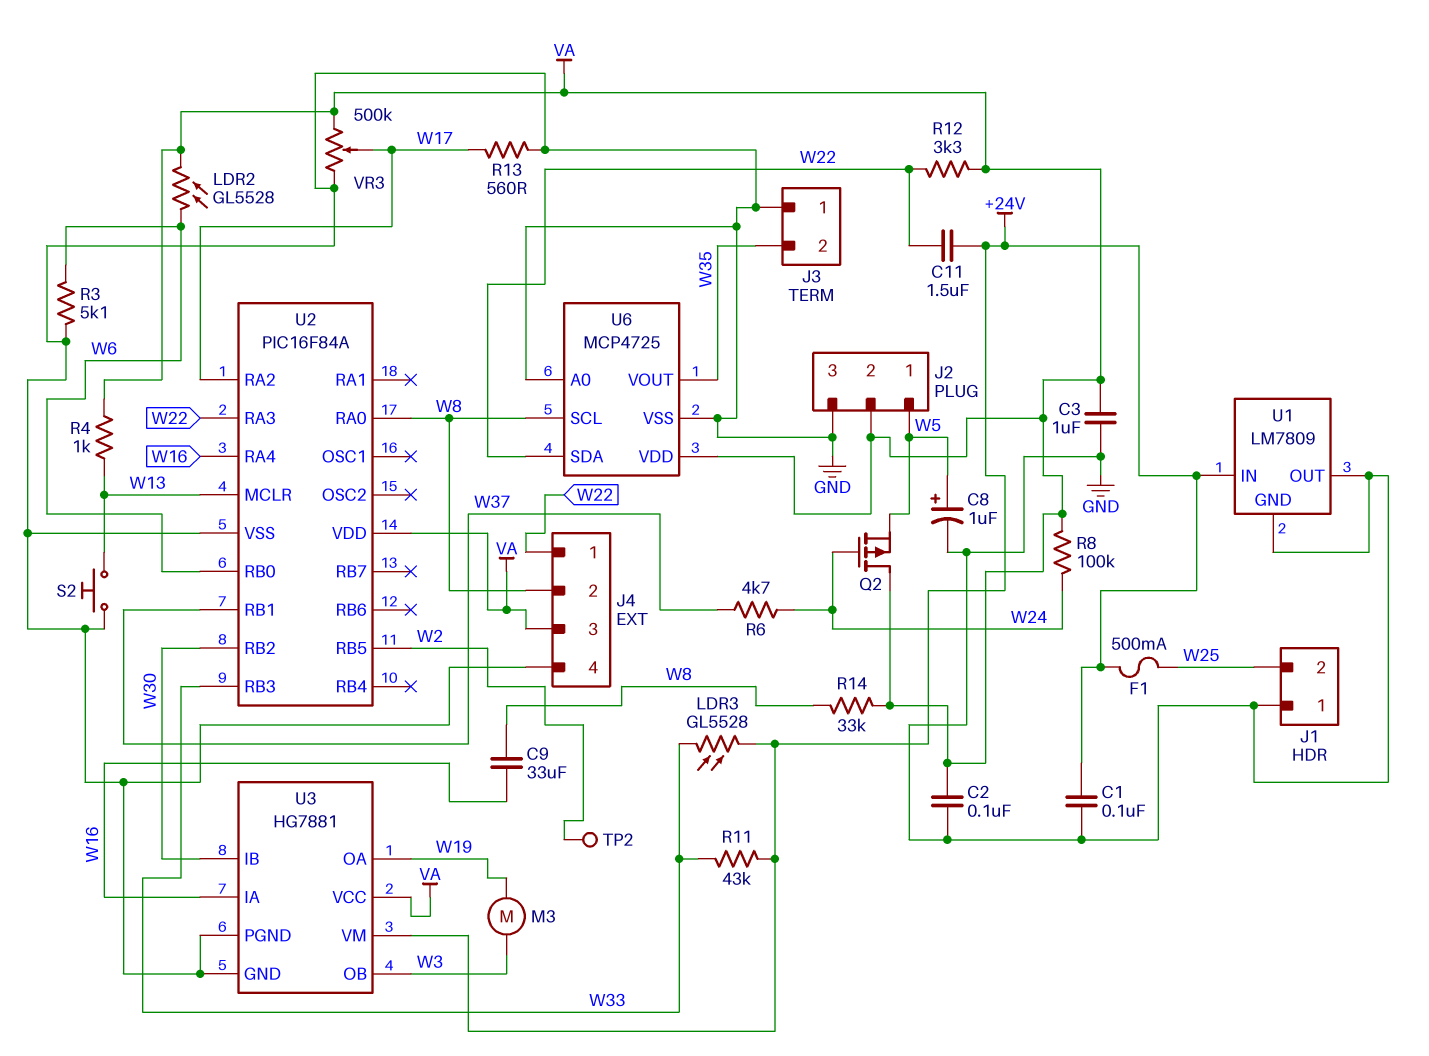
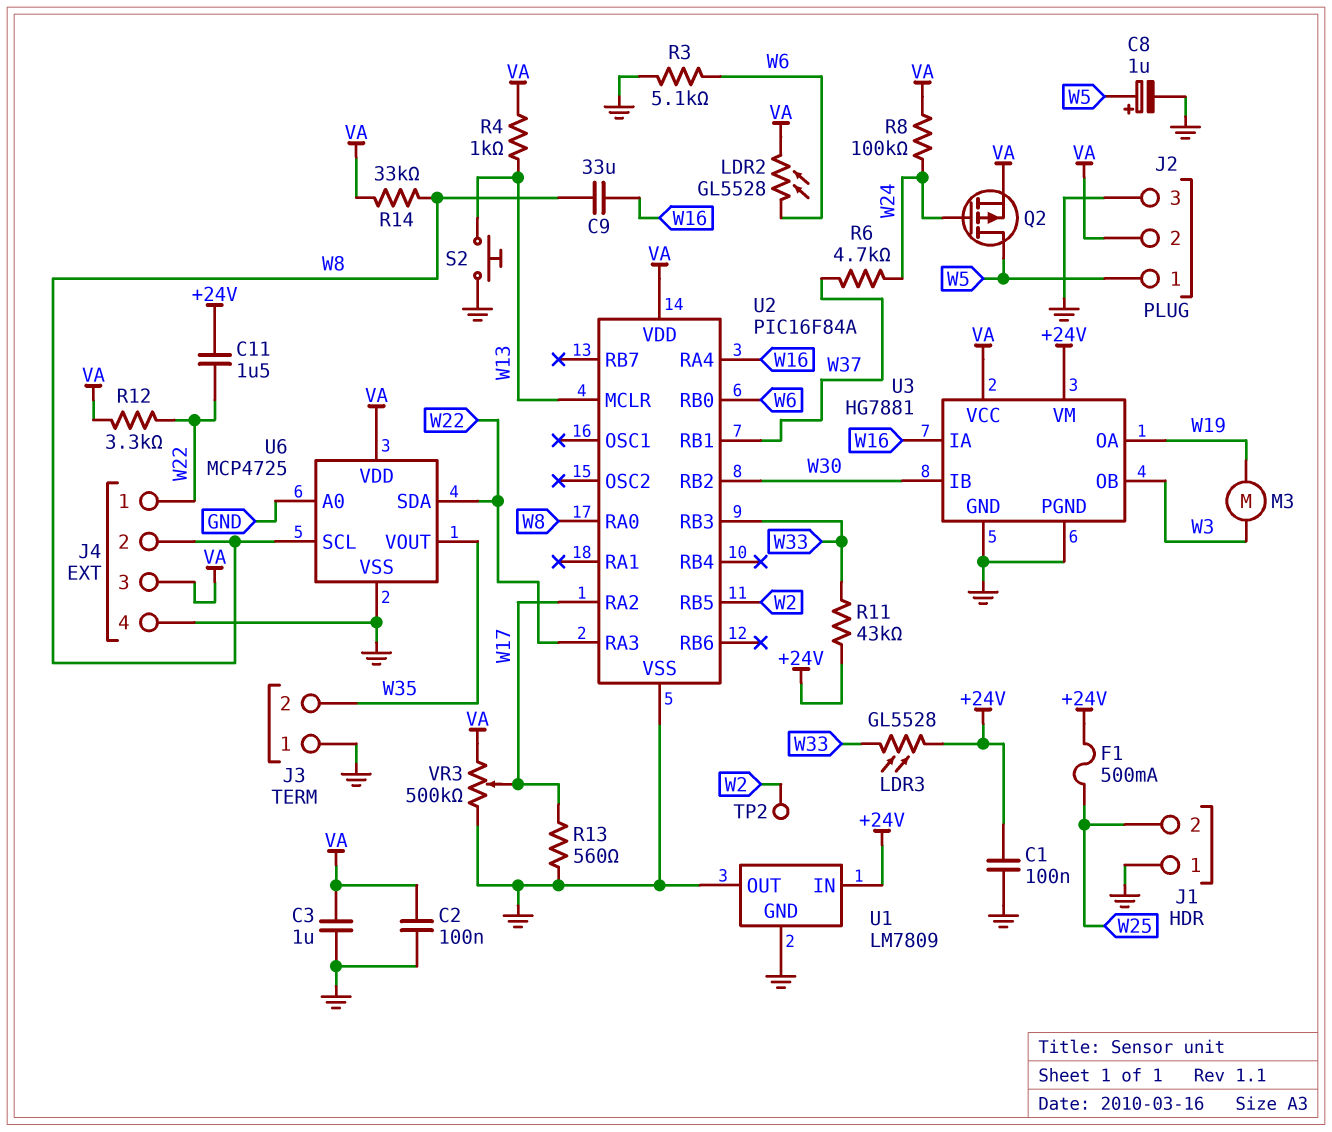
Q2: PMOS (G W24, D VA, S W5) -> PMOS (G W24, D W5, S VA)

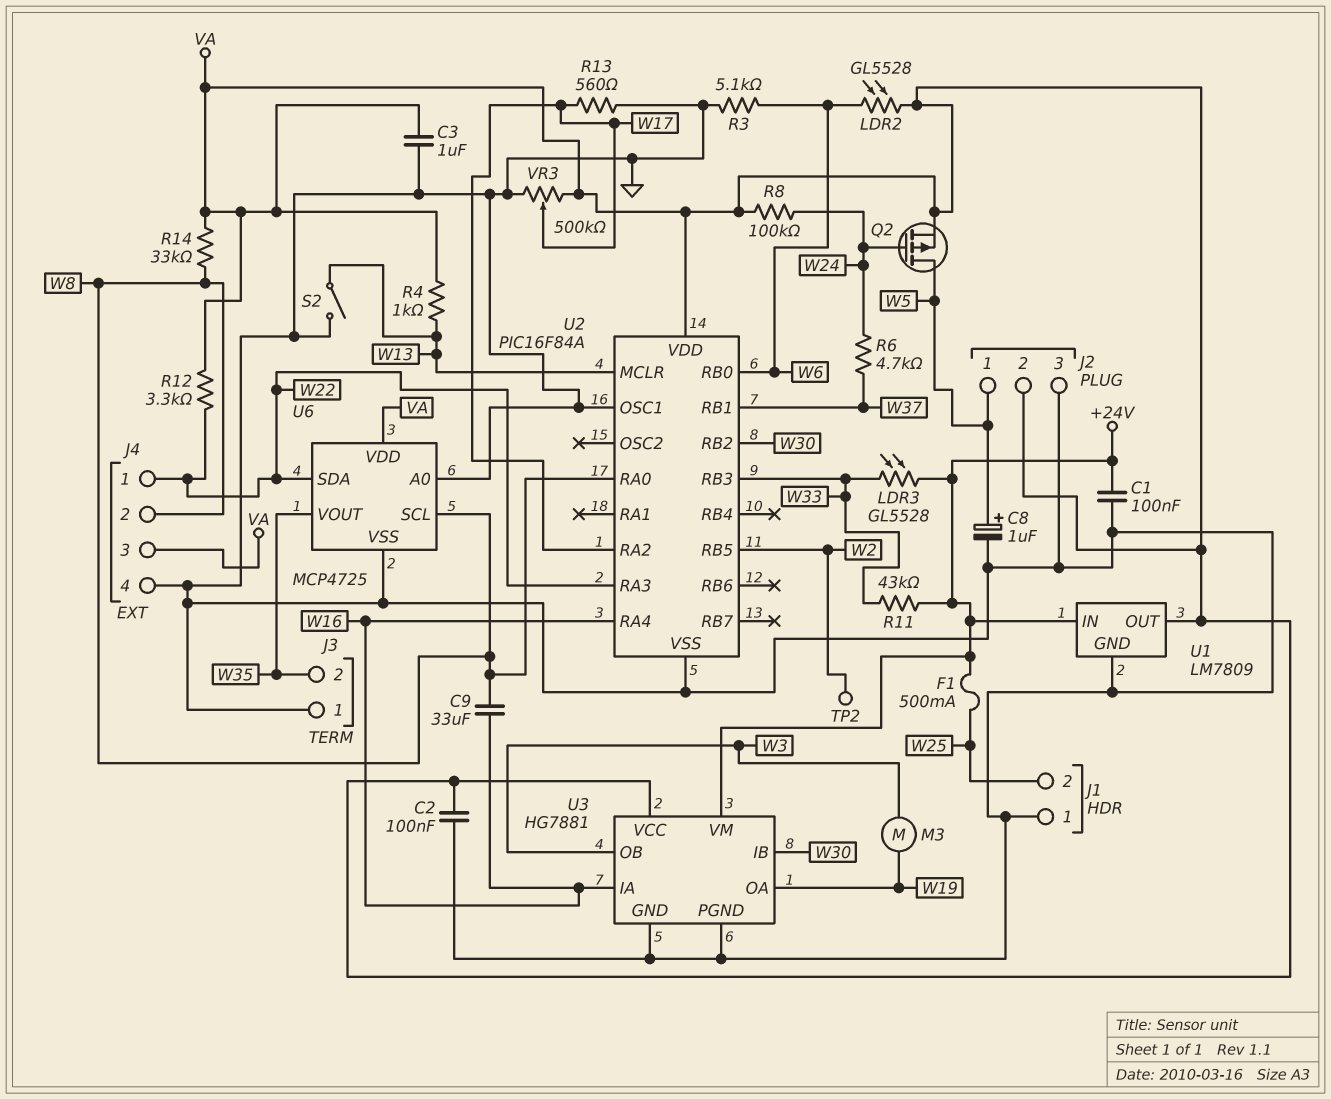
C11: 1.5uF (+24V, W22) -> none
S2: button (GND, W13) -> switch (GND, W13)
U1 pin OUT: GND -> VA
U2 pin OSC1: none -> GND

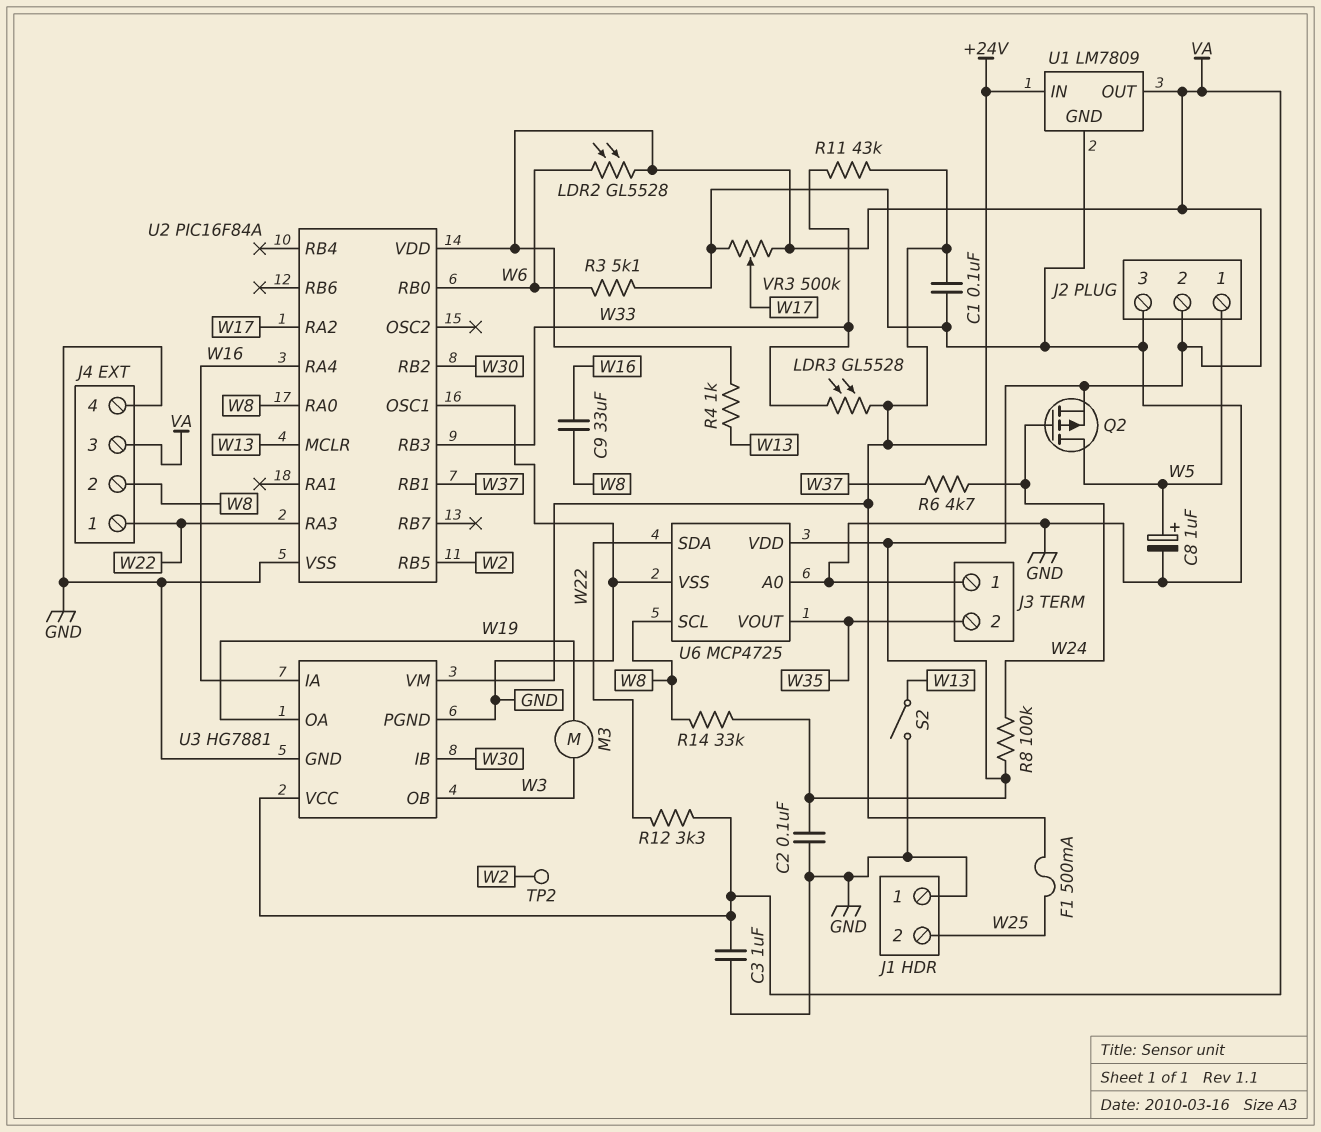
R13: 560 (GND, W17) -> none

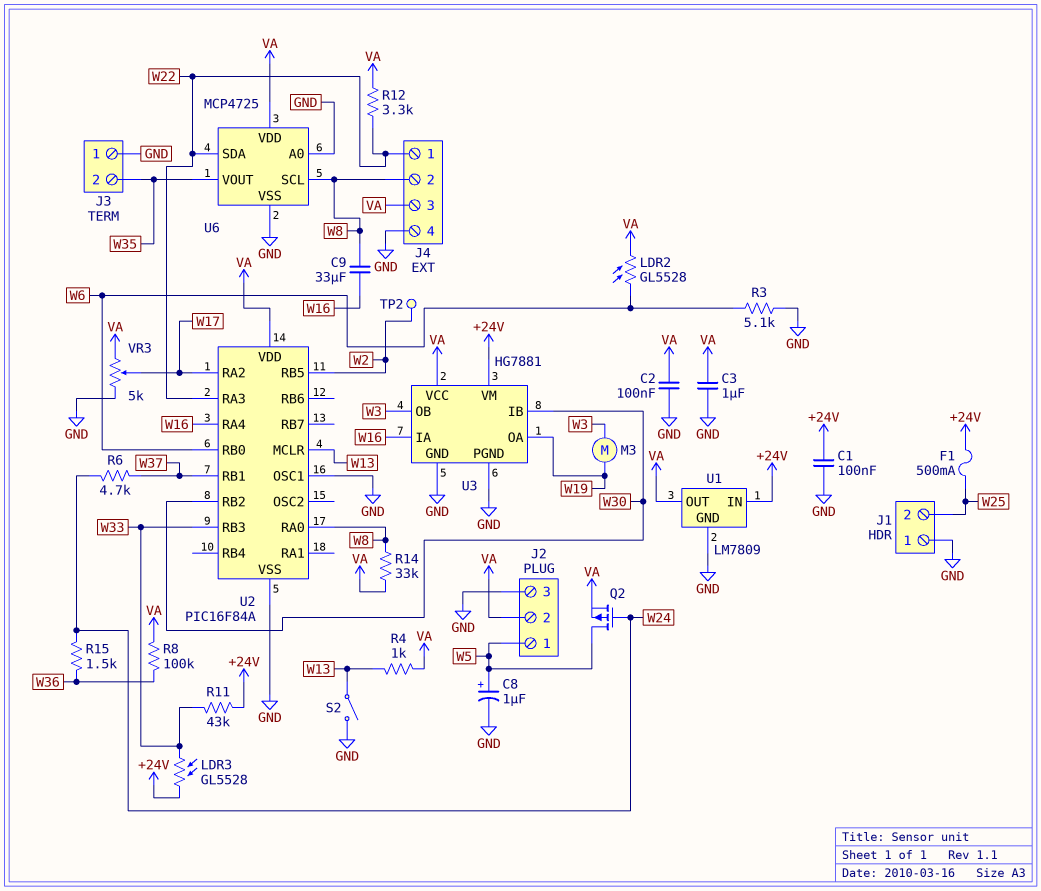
R8: 100k (VA, W24) -> 100k (VA, W36)
R15: none -> 1.5k (W24, W36)
VR3: 500k (GND, VA, wiper W17) -> 5k (GND, VA, wiper W17)

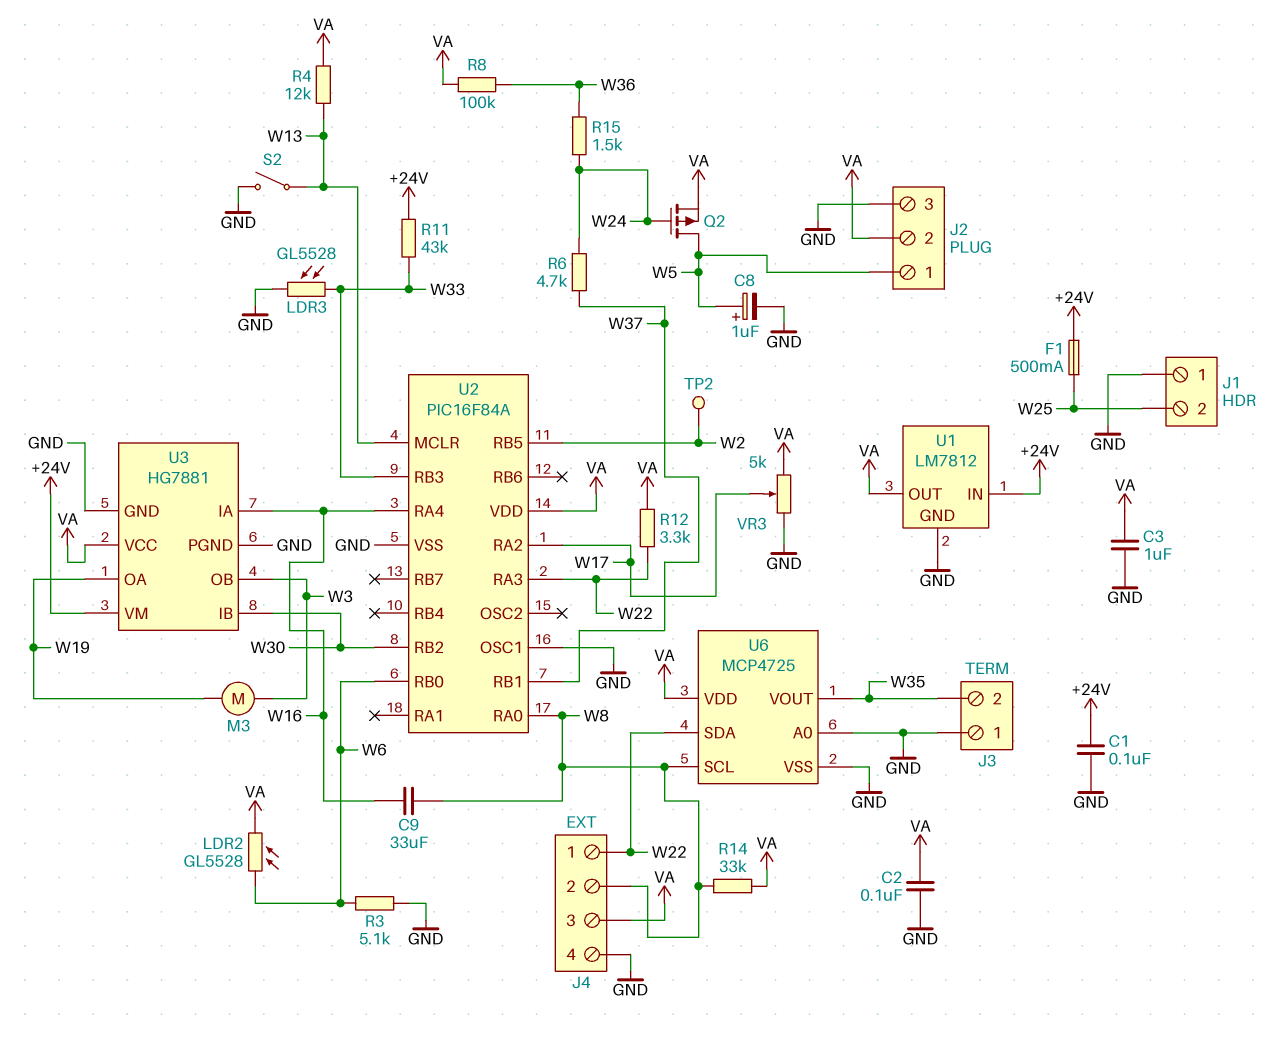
LDR3: GL5528 (+24V, W33) -> GL5528 (GND, W33)
R4: 1k (VA, W13) -> 12k (VA, W13)
U1: LM7809 -> LM7812

